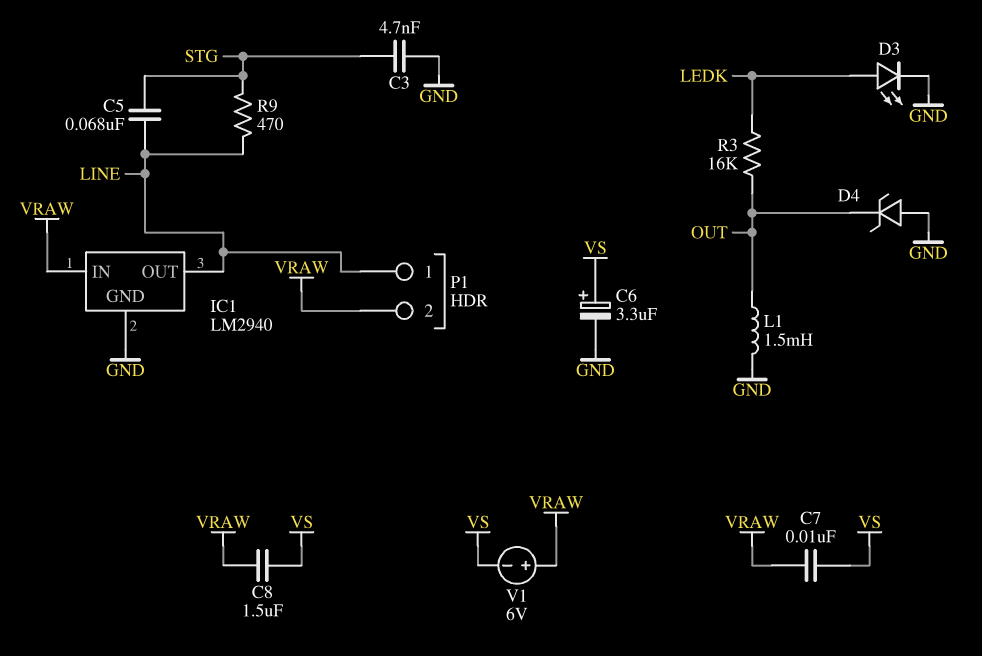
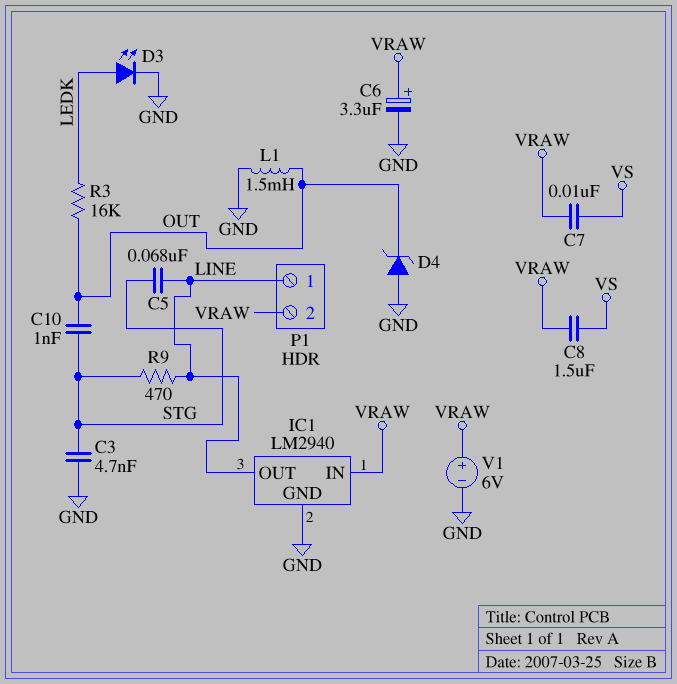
C6: 3.3uF (plus VS, minus GND) -> 3.3uF (plus VRAW, minus GND)
C10: none -> 1nF (OUT, STG)
V1: 6V (plus VRAW, minus VS) -> 6V (plus VRAW, minus GND)

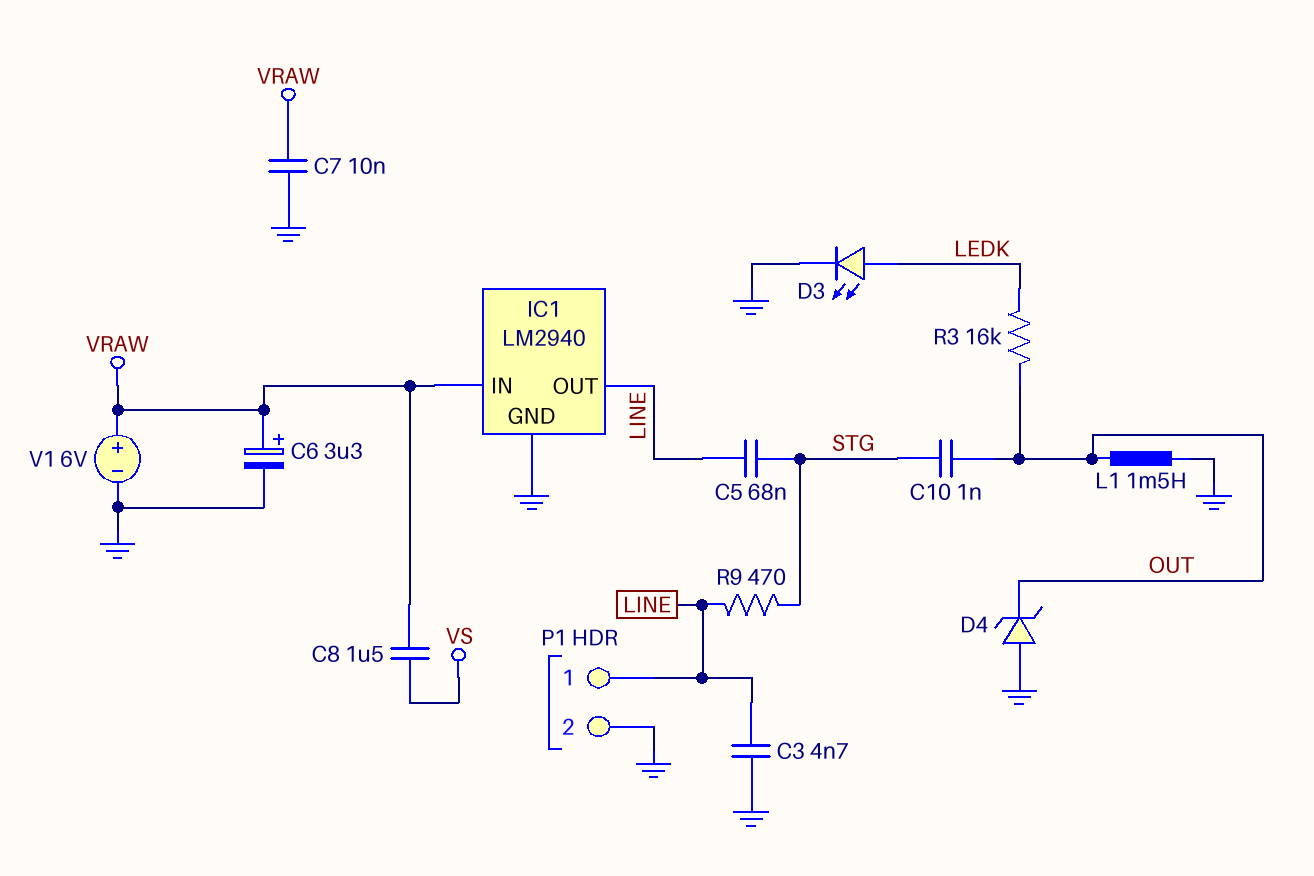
C3: 4.7nF (GND, STG) -> 4.7nF (GND, LINE)
C7: 10nF (VRAW, VS) -> 10nF (GND, VRAW)
P1 pin 2: VRAW -> GND

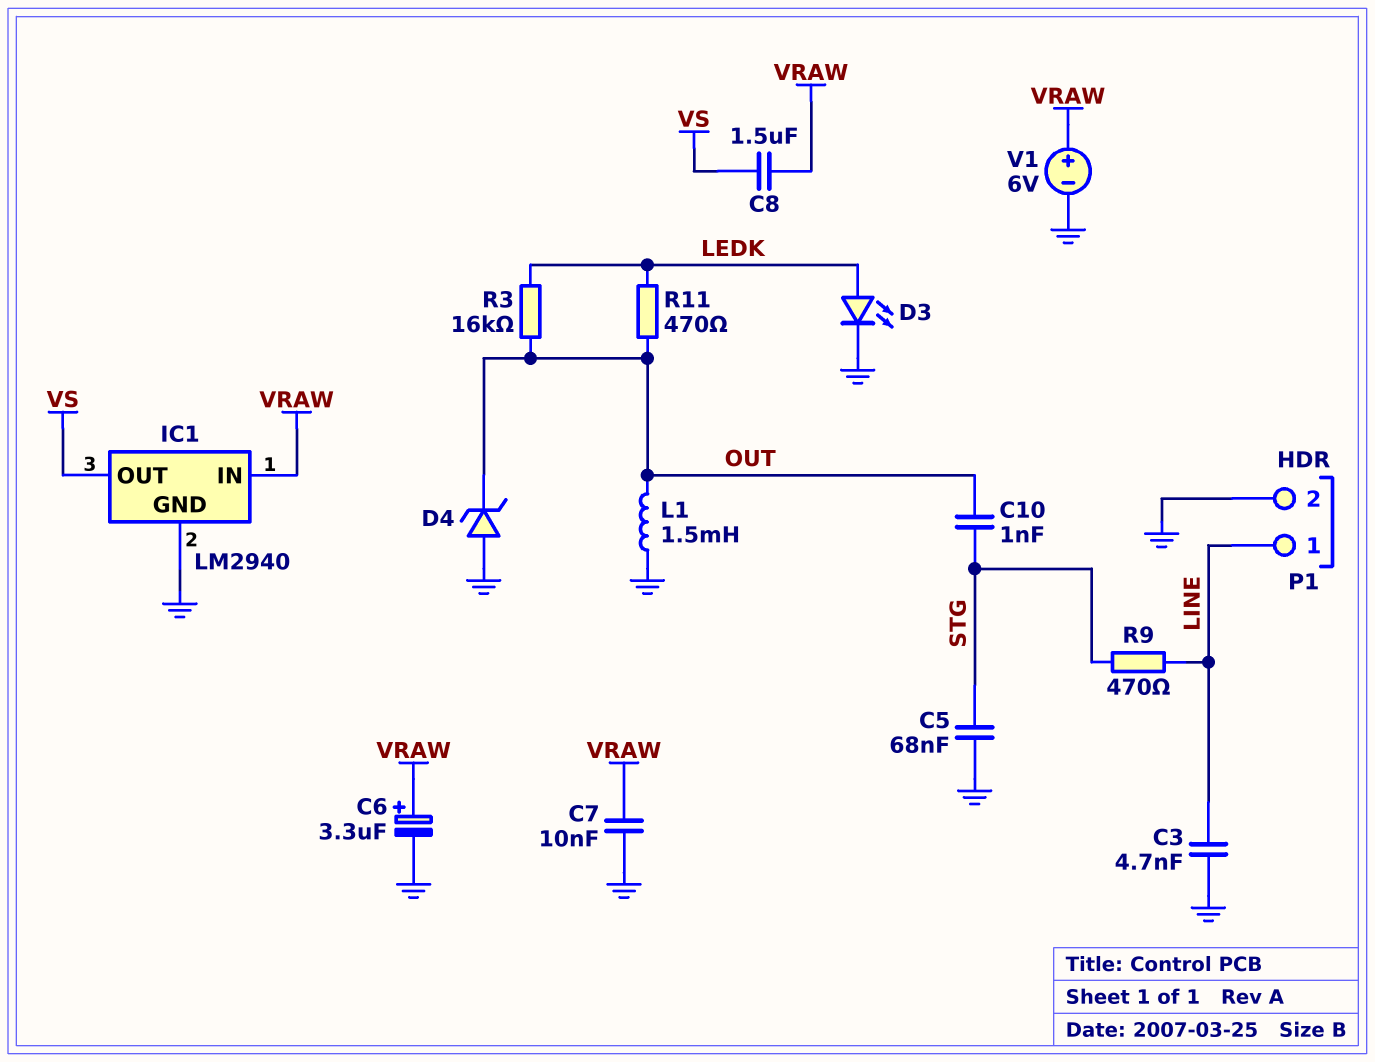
C5: 68nF (LINE, STG) -> 68nF (GND, STG)
IC1 pin OUT: LINE -> VS
R11: none -> 470 (LEDK, OUT)

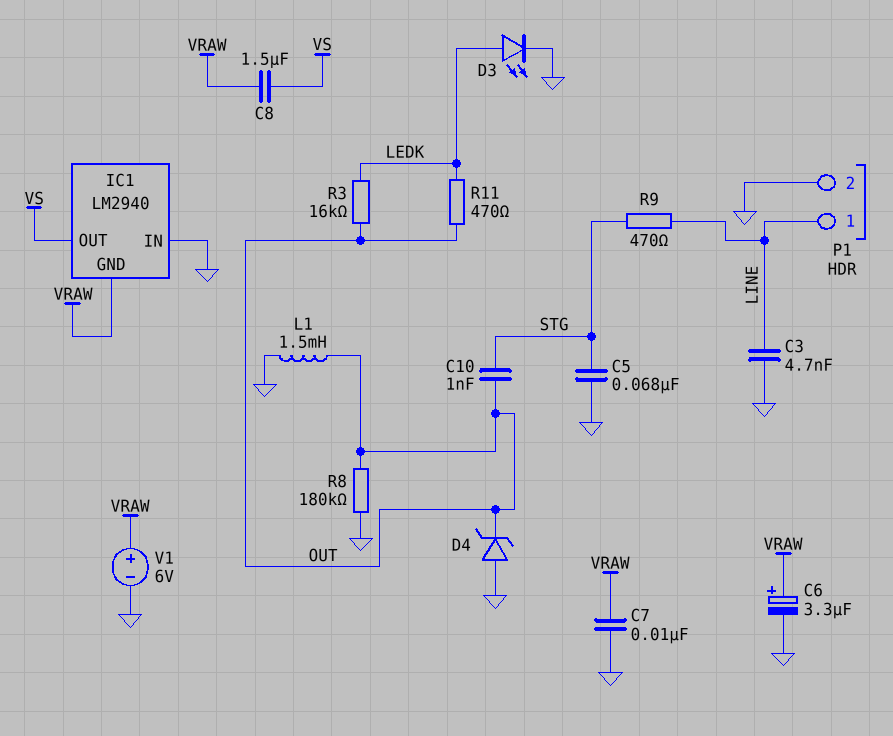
IC1 pin GND: GND -> VRAW
IC1 pin IN: VRAW -> GND
R8: none -> 180k (GND, OUT)

